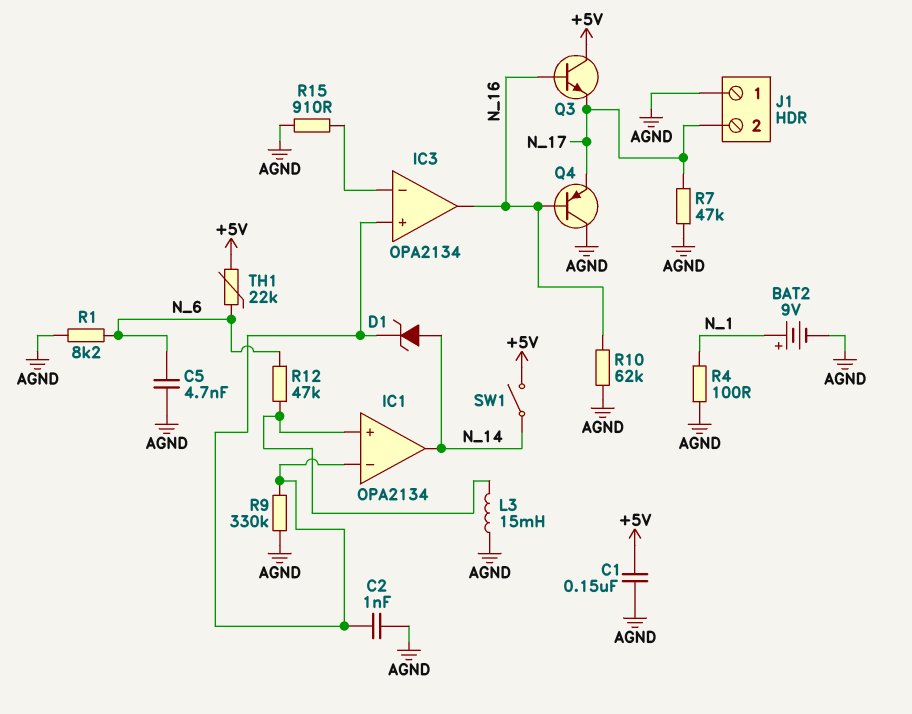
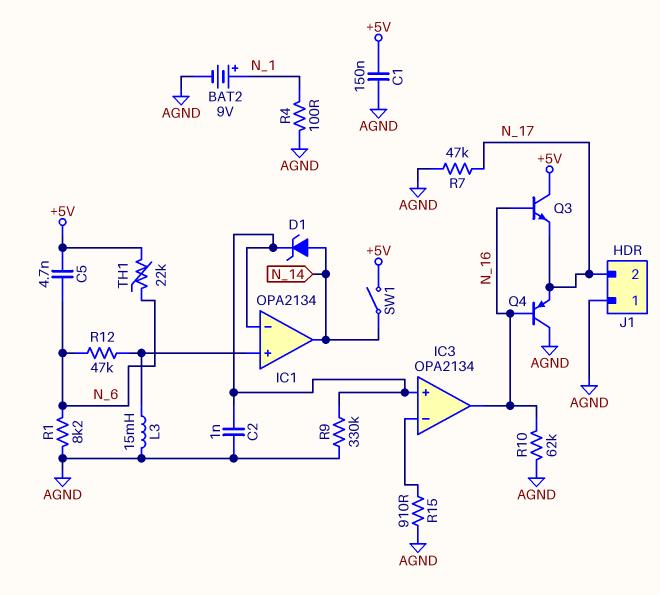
C5: 4.7nF (AGND, N_6) -> 4.7nF (+5V, N_6)

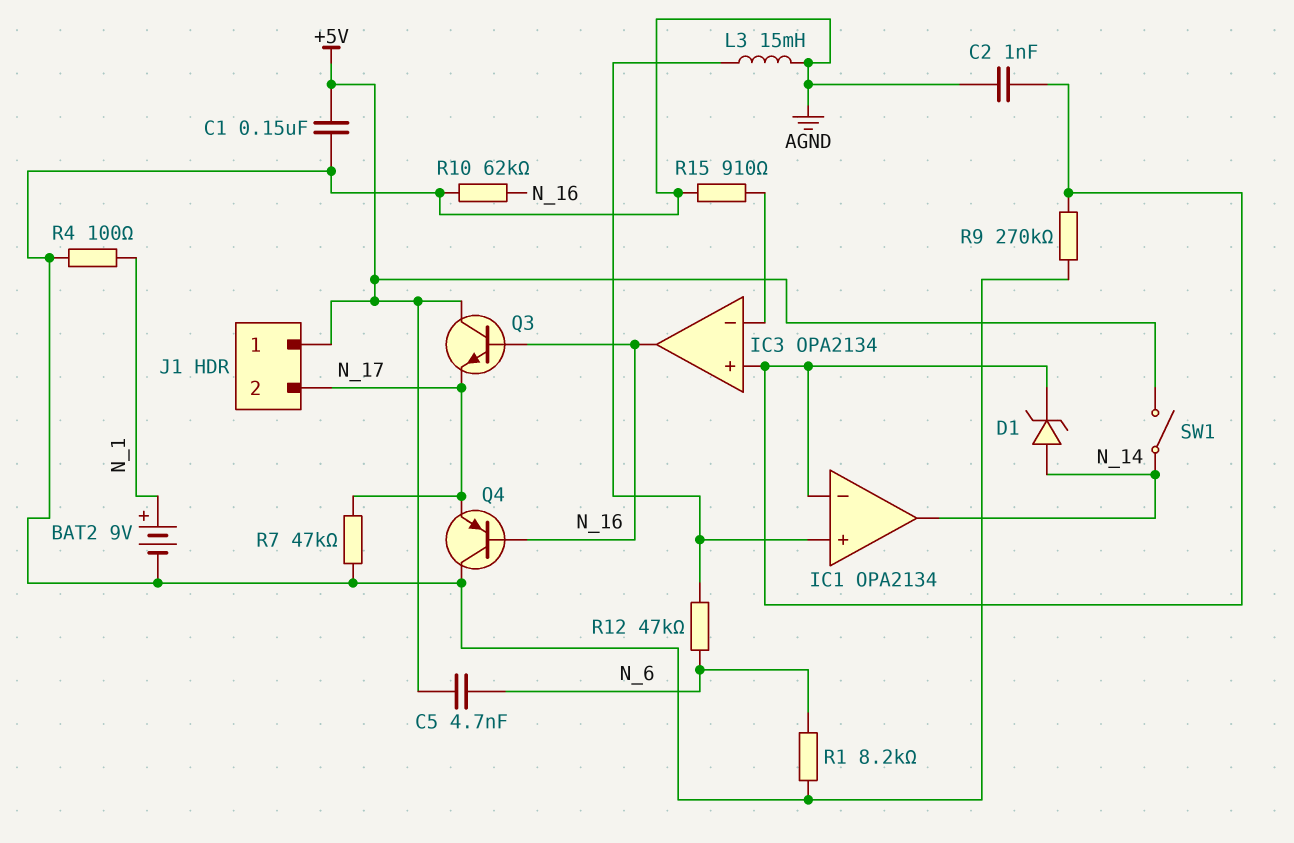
J1 pin 1: AGND -> +5V
R9: 330k (AGND, IC1/in-) -> 270k (AGND, IC1/in-)
TH1: 22k (+5V, N_6) -> none

